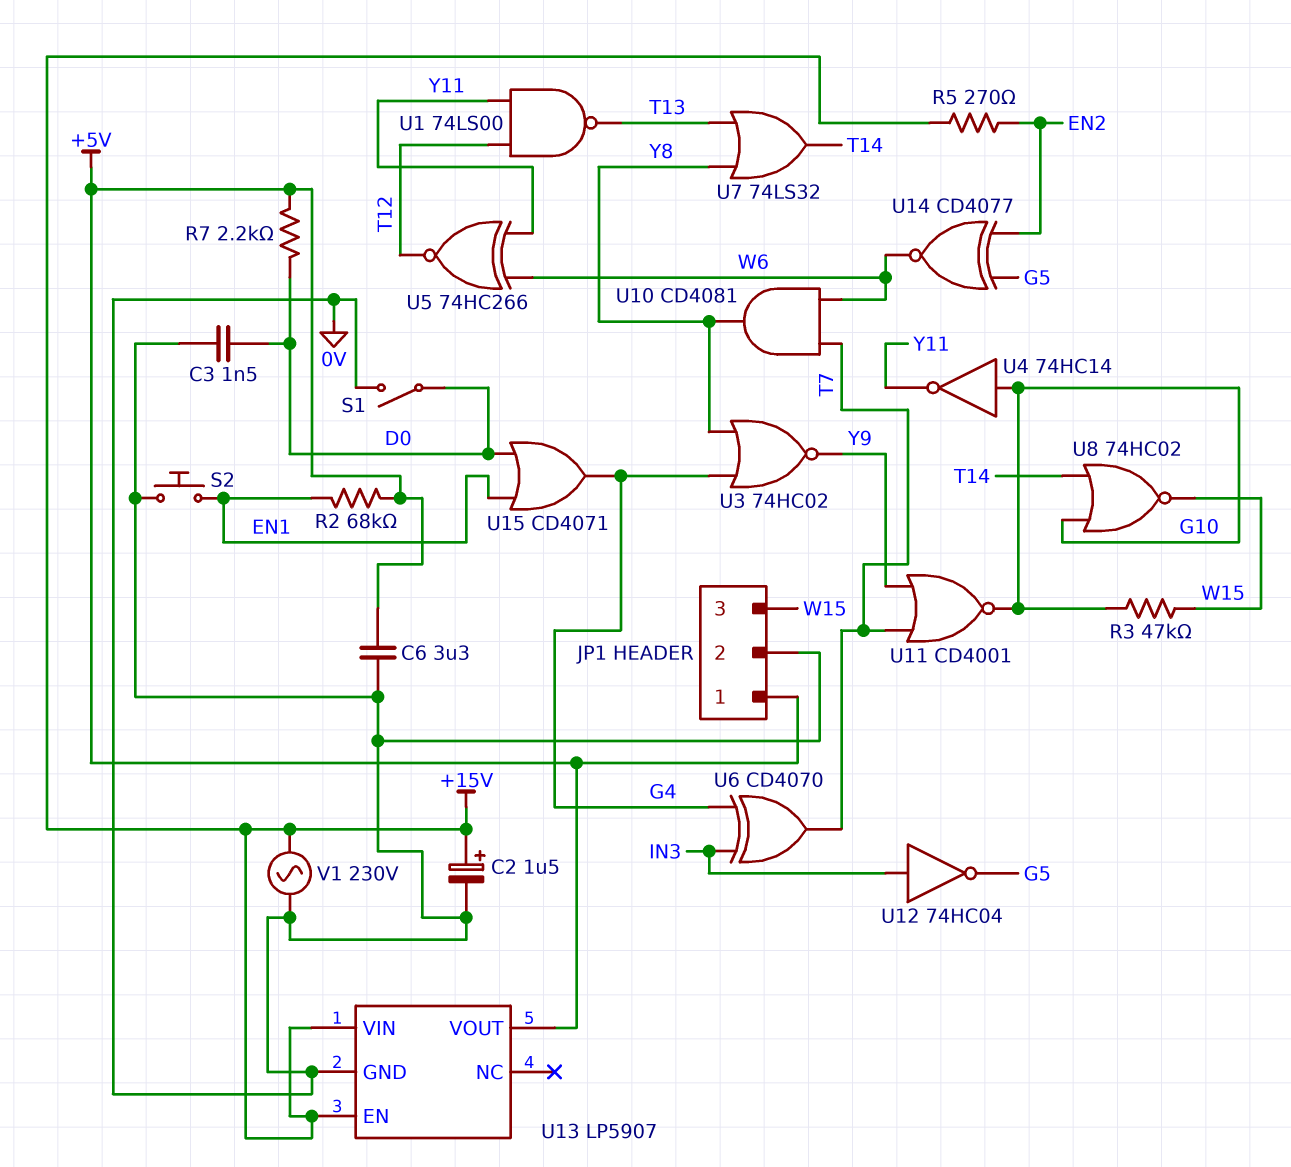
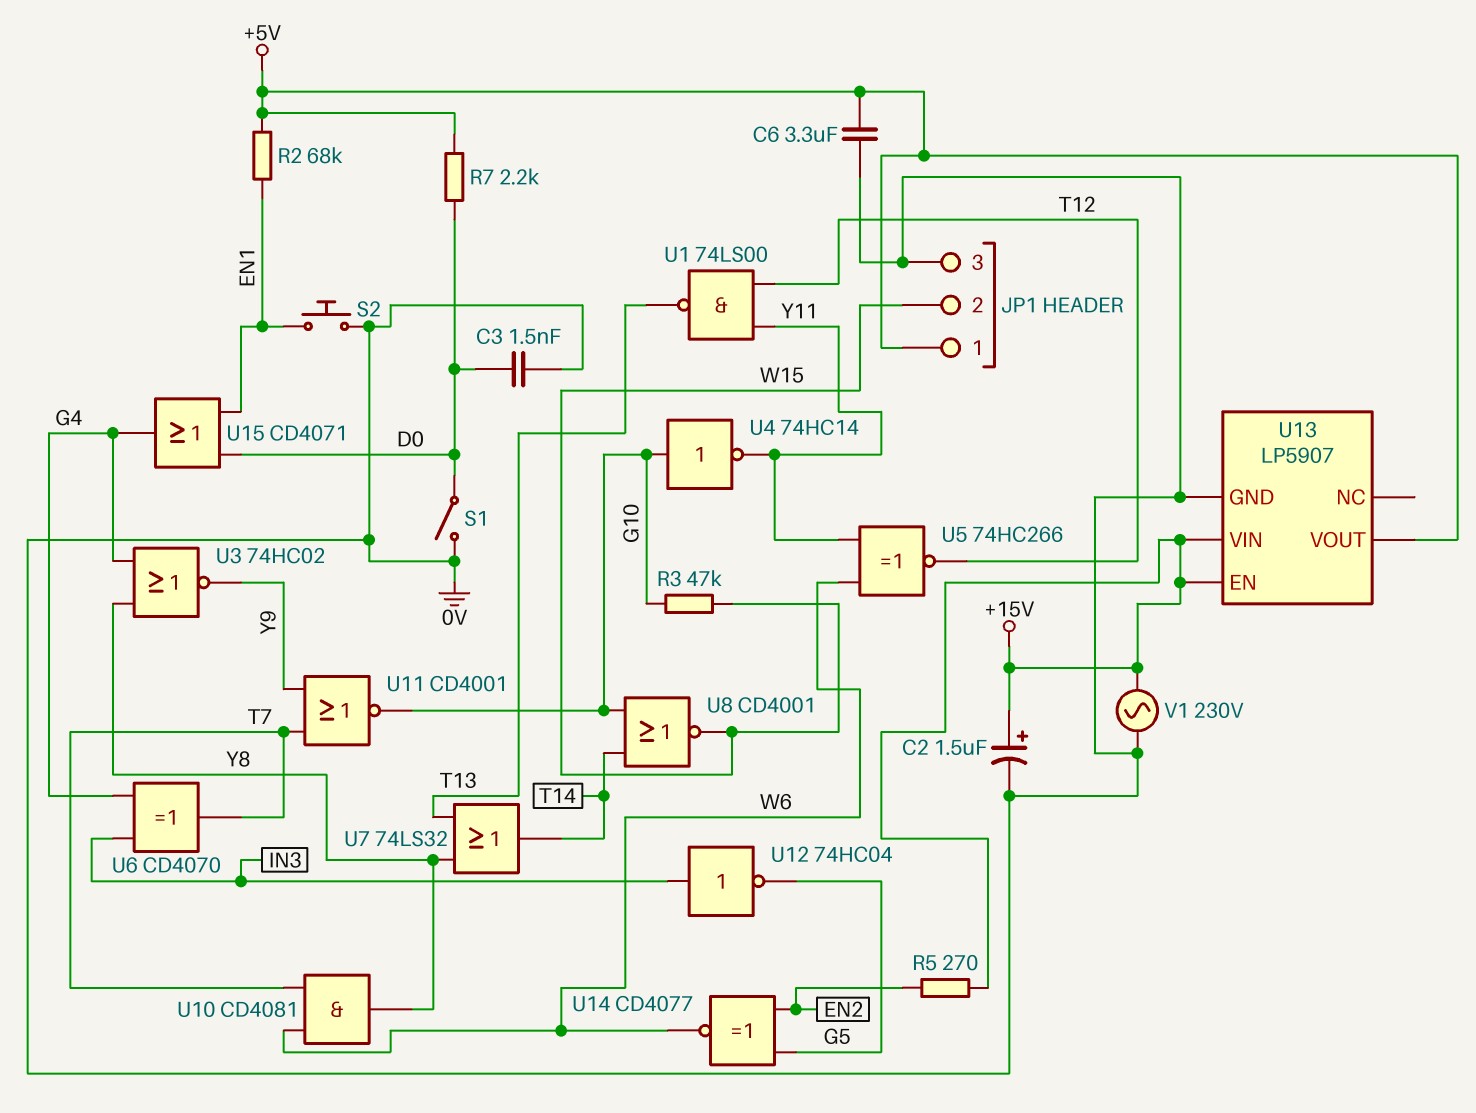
JP1 pin 2: 0V -> W15
JP1 pin 3: W15 -> 0V
U8: NOR 74HC02 (in G10, in T14, out W15) -> NOR CD4001 (in G10, in T14, out W15)

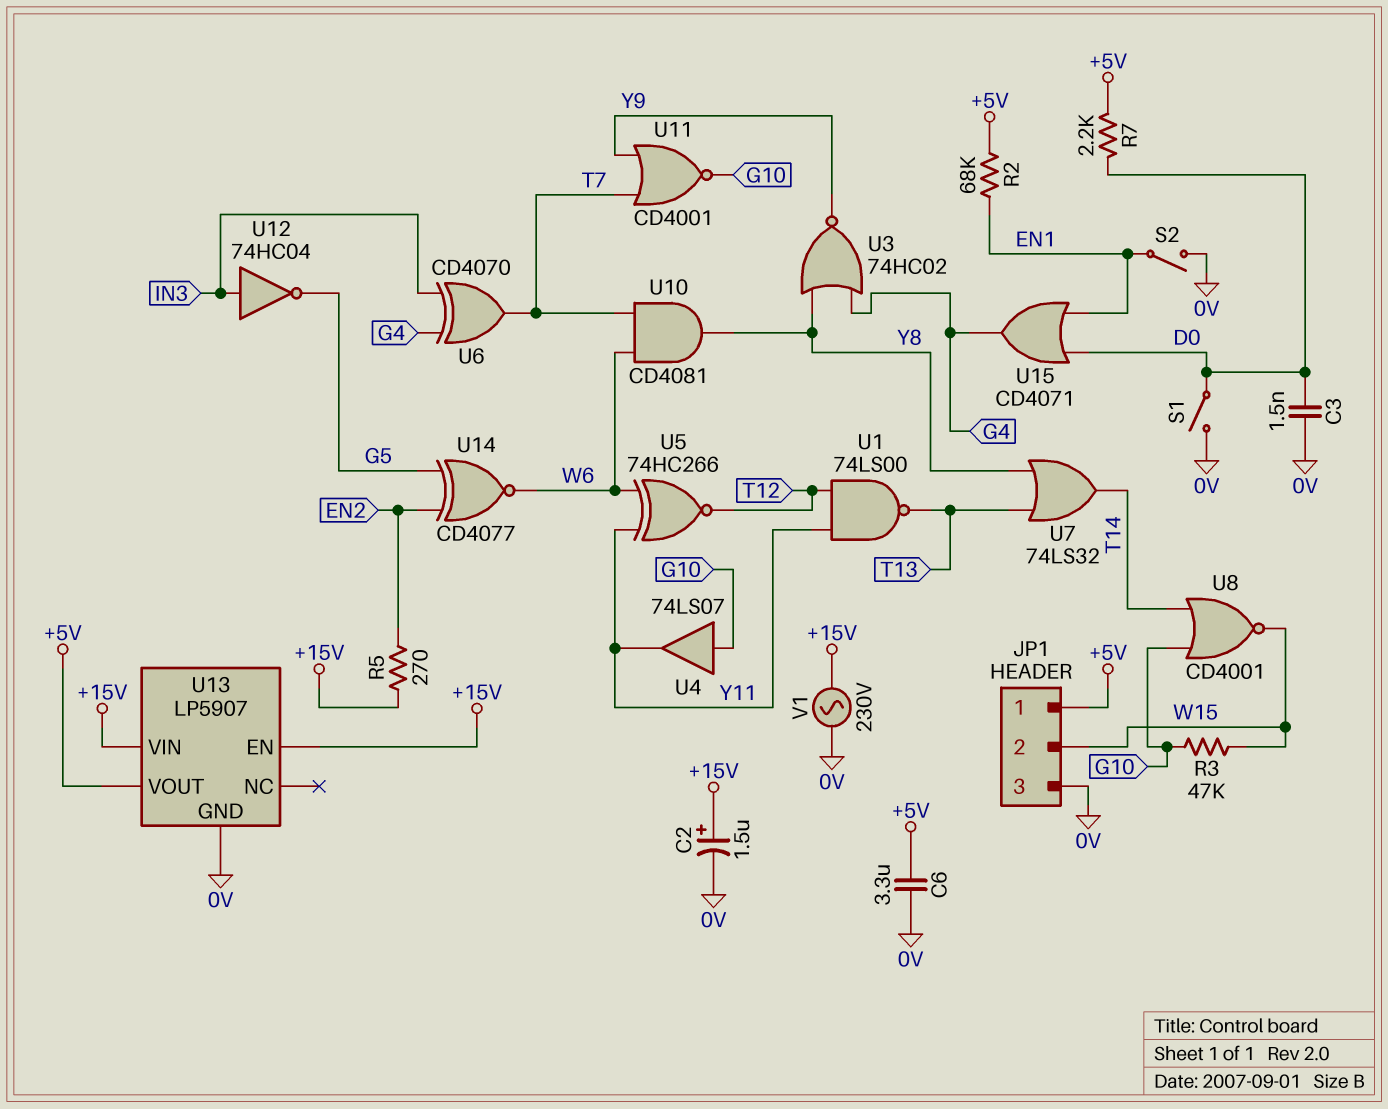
S2: button (0V, EN1) -> switch (0V, EN1)
U4: NOT 74HC14 (in G10, out Y11) -> buffer 74LS07 (in G10, out Y11)

